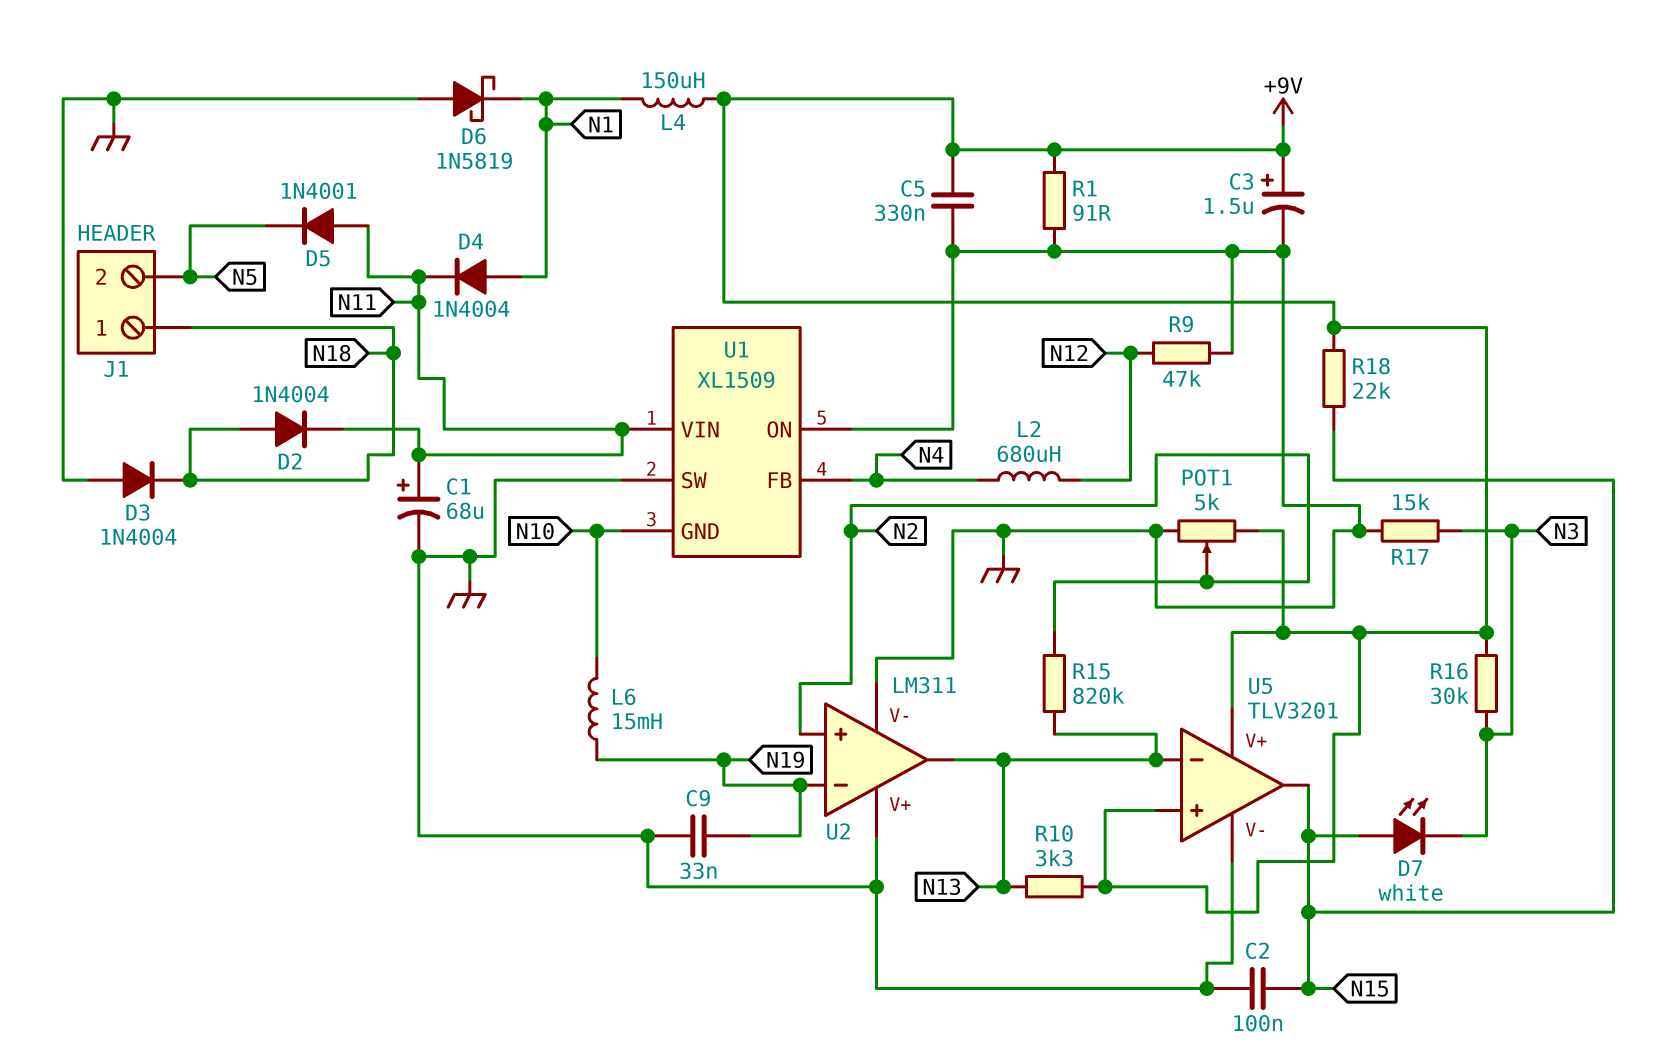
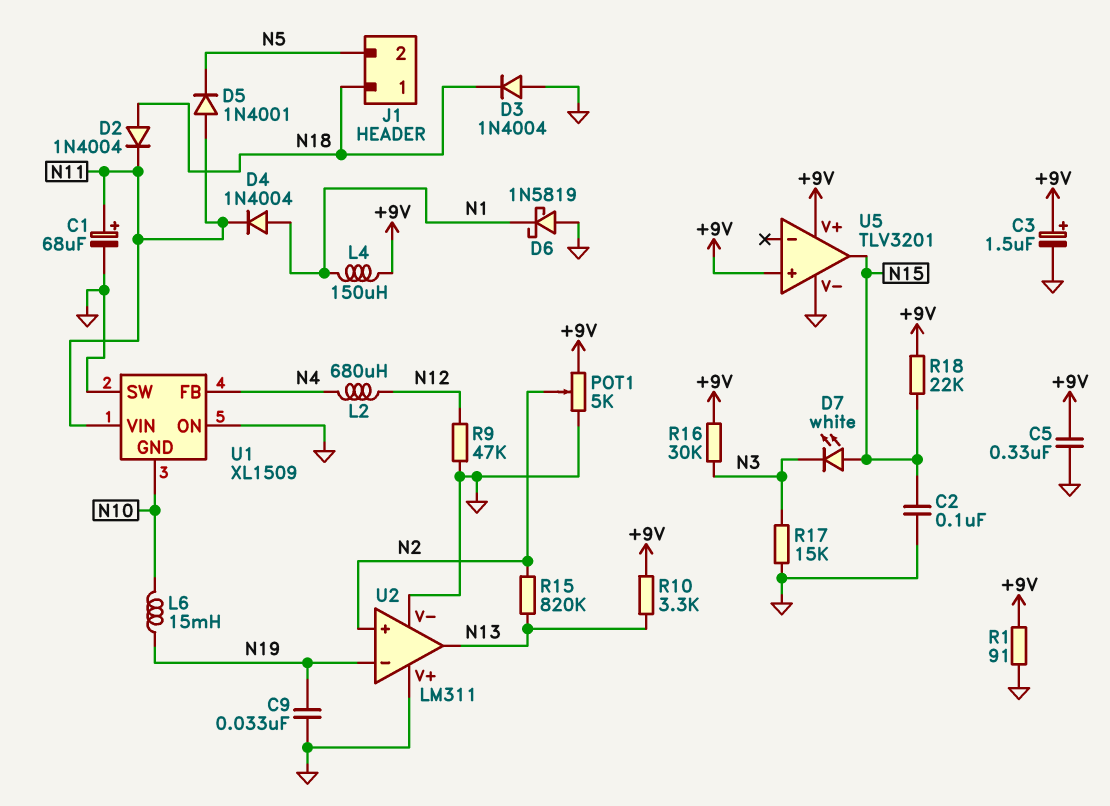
U5 pin in-: N13 -> none

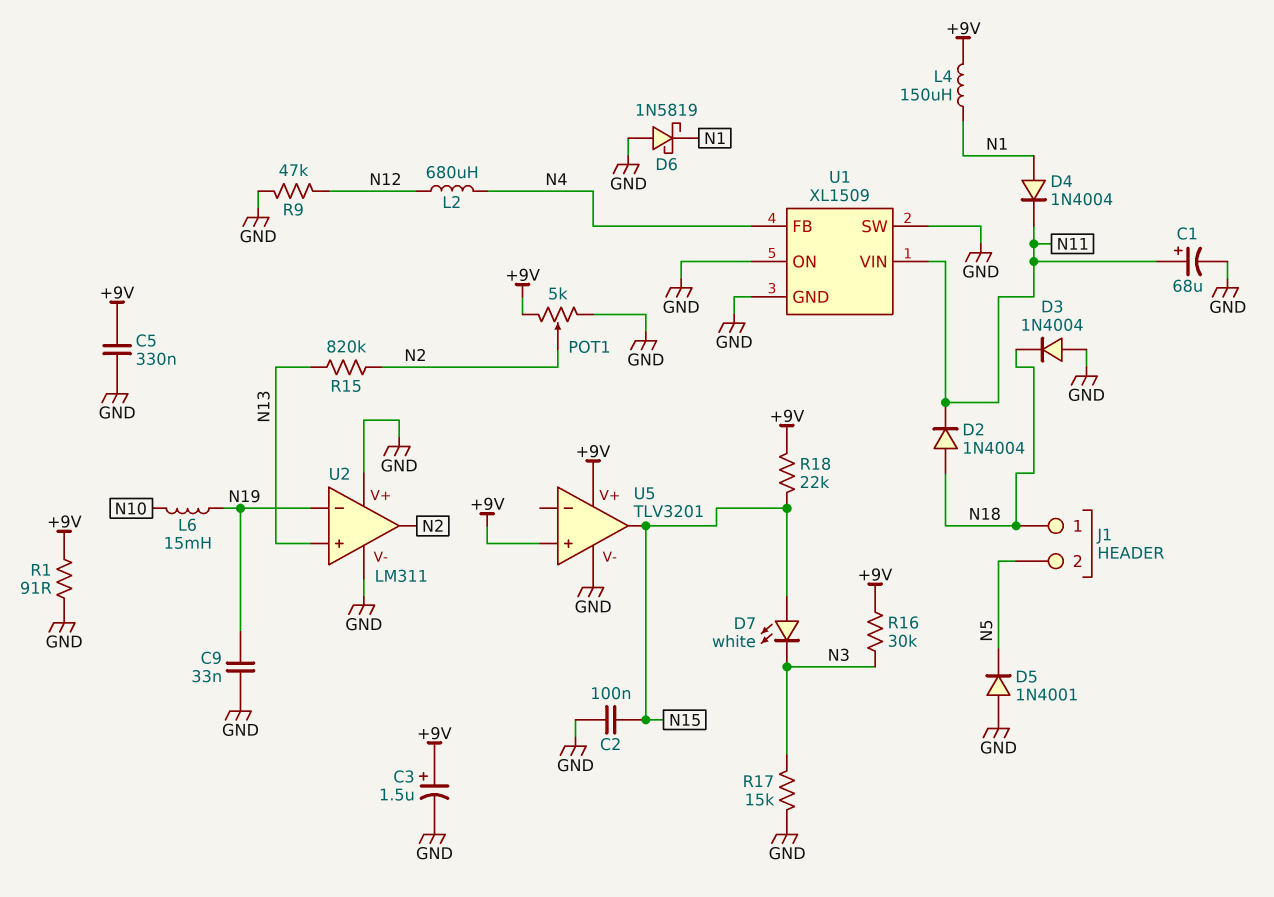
D5: diode 1N4001 (A N11, K N5) -> diode 1N4001 (A GND, K N5)
R10: 3.3k (+9V, N13) -> none
U1 pin GND: N10 -> GND
U2 pin in+: N2 -> N13
U2 pin out: N13 -> N2

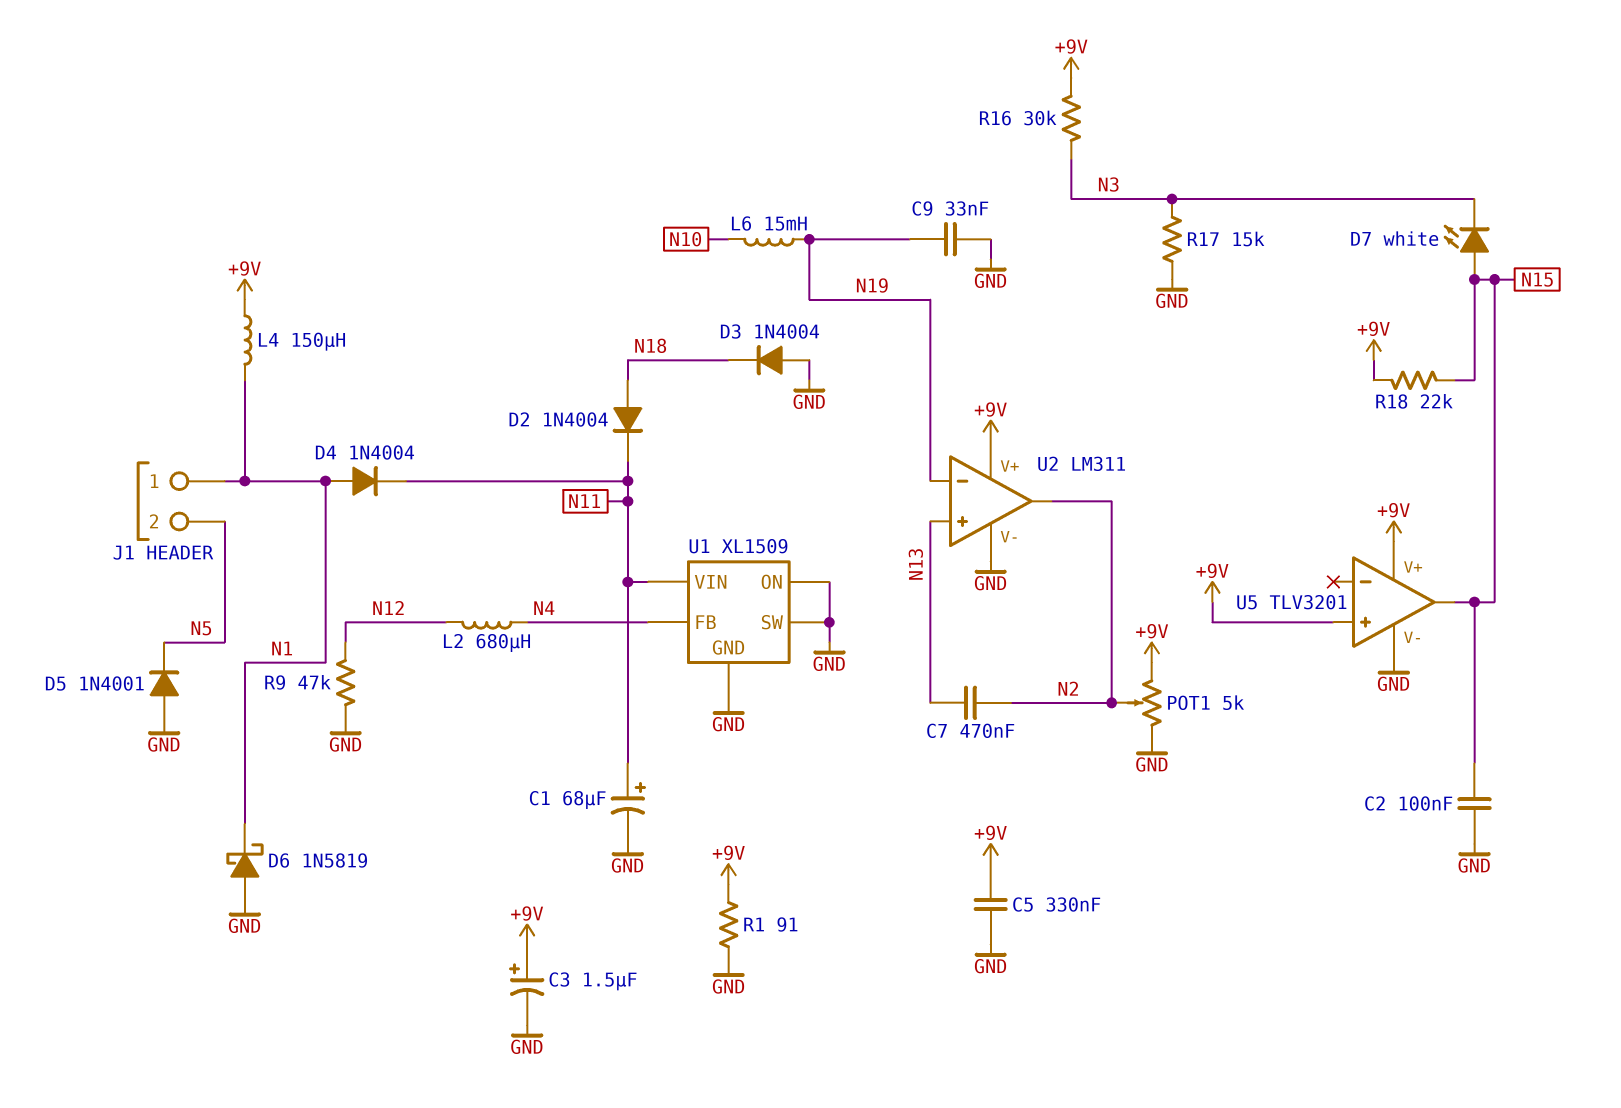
C7: none -> 470nF (N2, N13)
J1 pin 1: N18 -> N1
R15: 820k (N2, N13) -> none
U2 pin V+: GND -> +9V

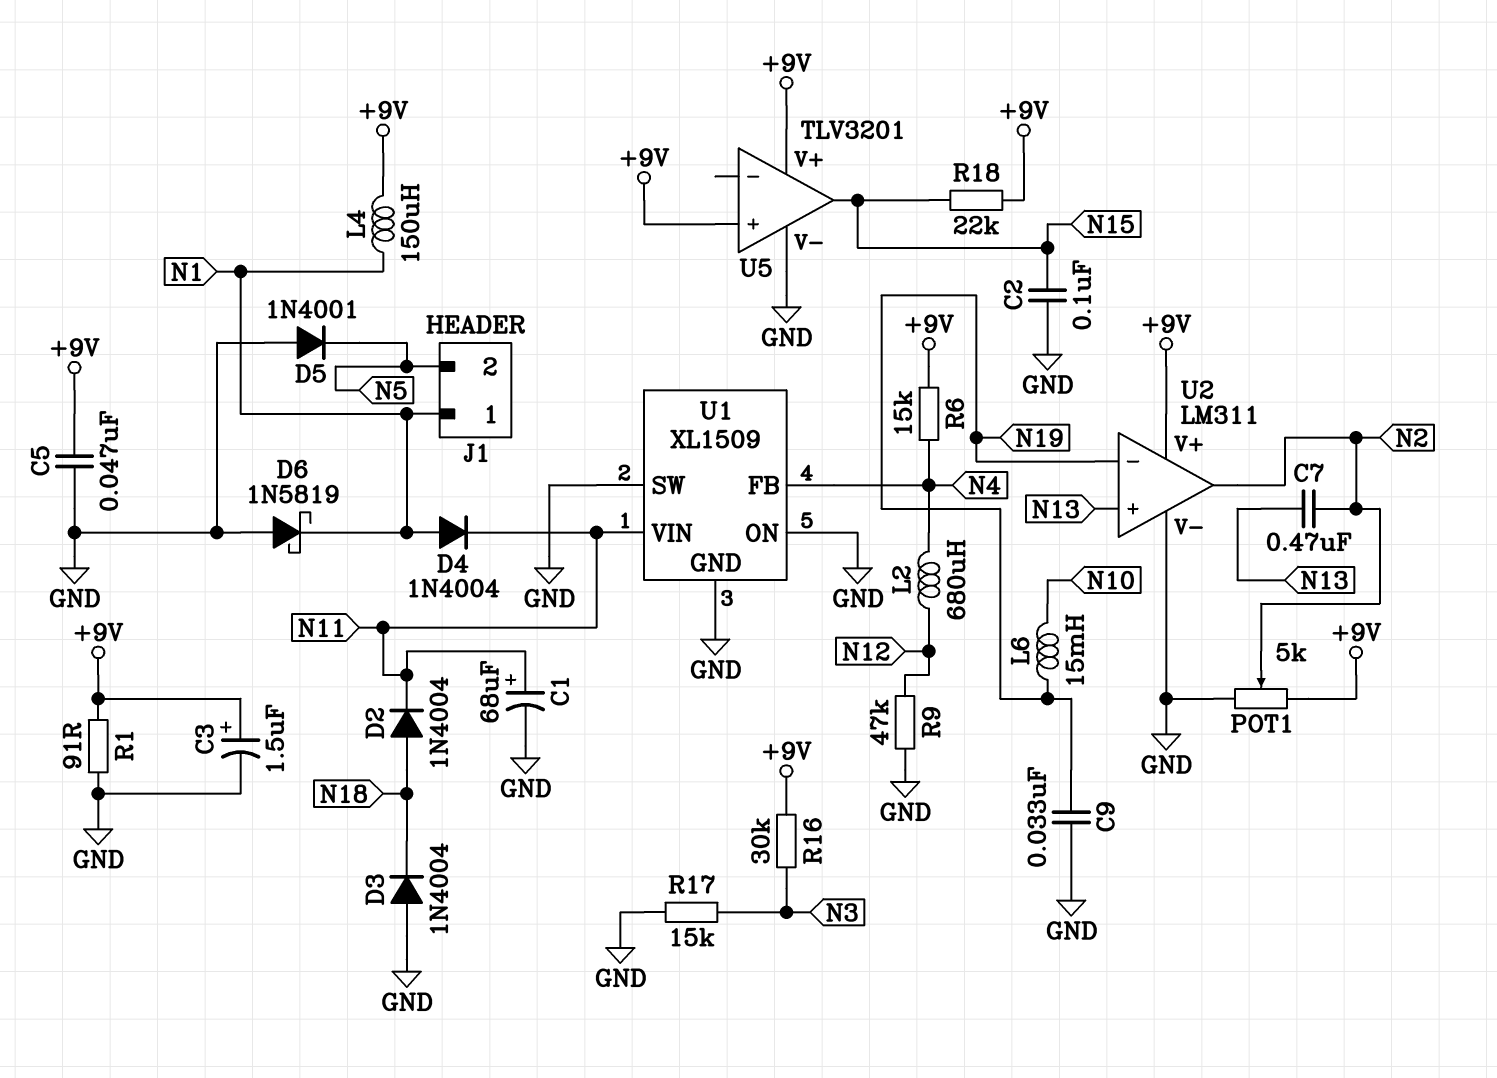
C5: 330nF (+9V, GND) -> 47nF (+9V, GND)
D7: LED white (A N15, K N3) -> none
R6: none -> 15k (+9V, N4)

